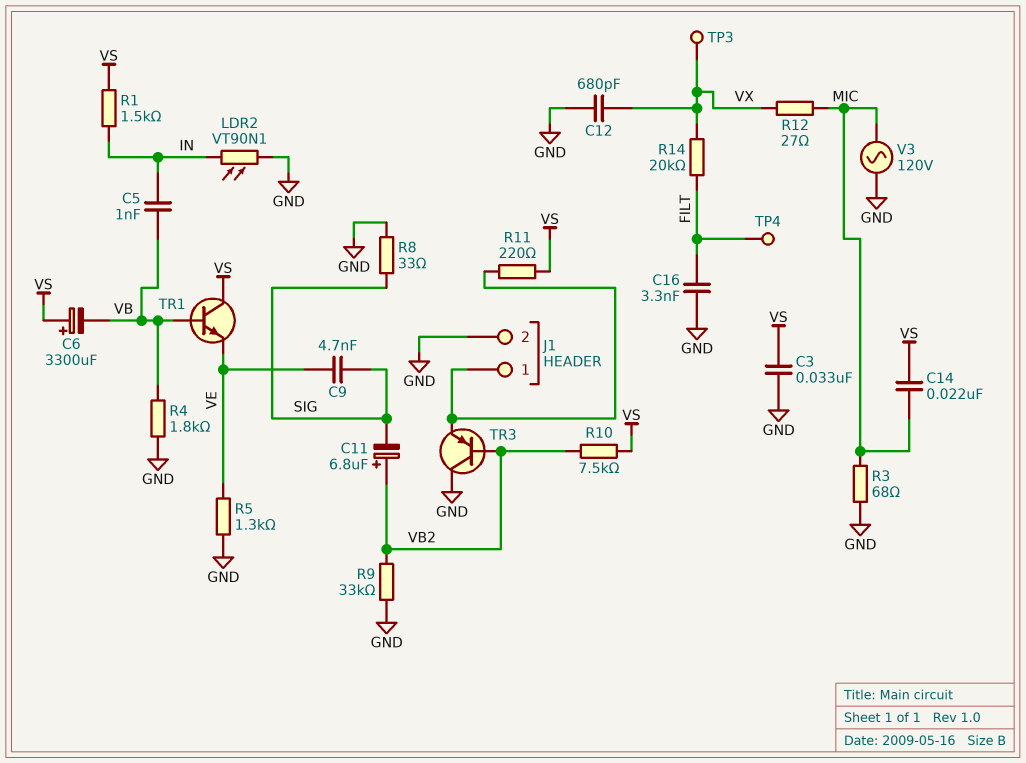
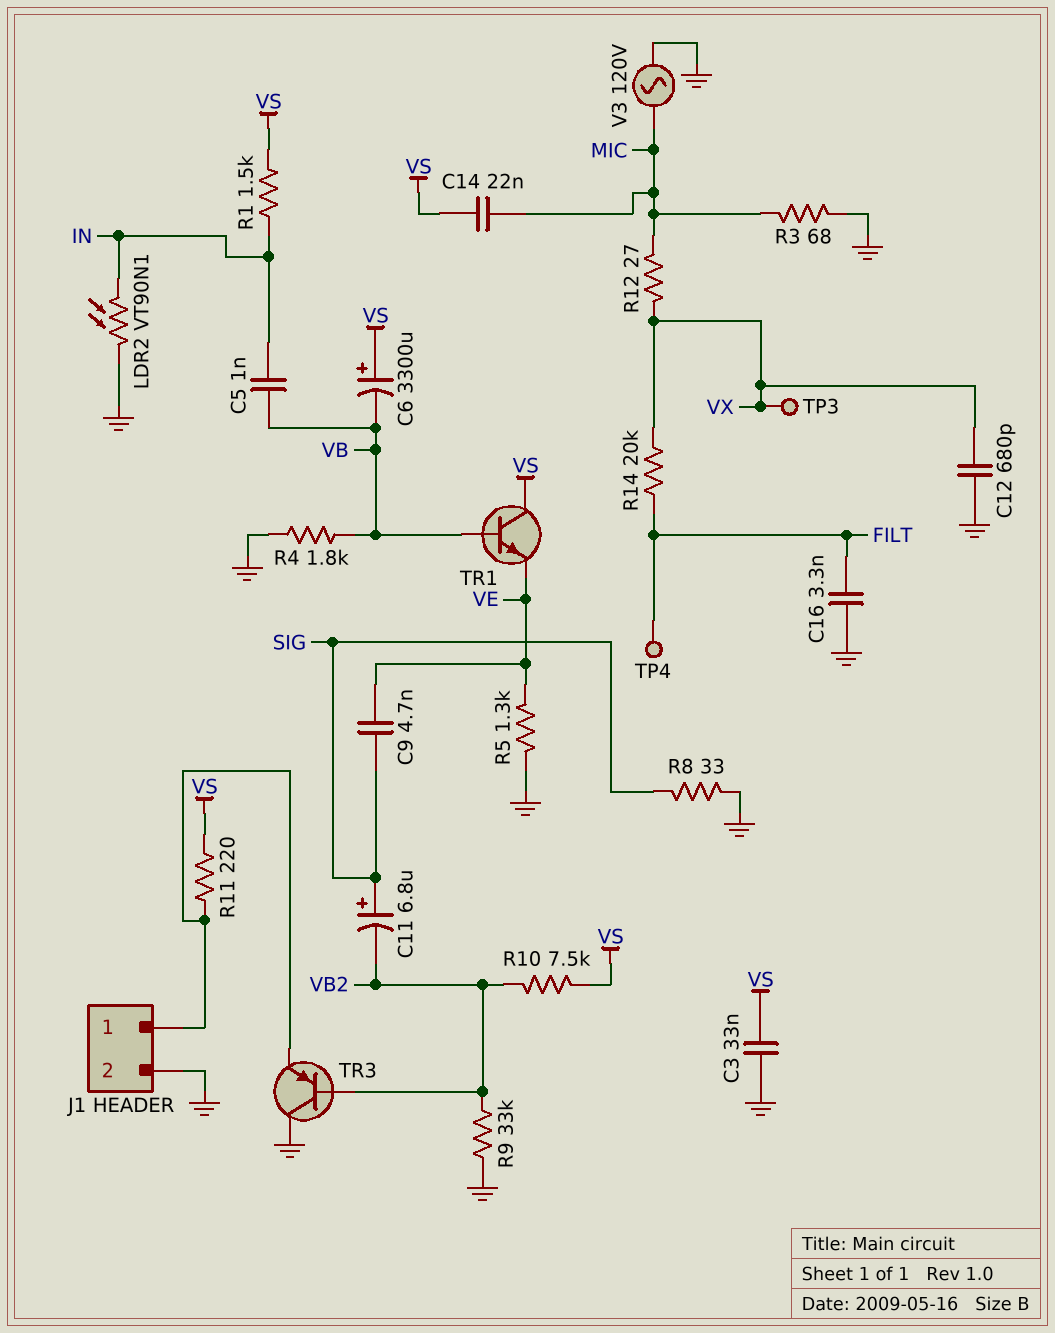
C11: 6.8uF (plus VB2, minus SIG) -> 6.8uF (plus SIG, minus VB2)

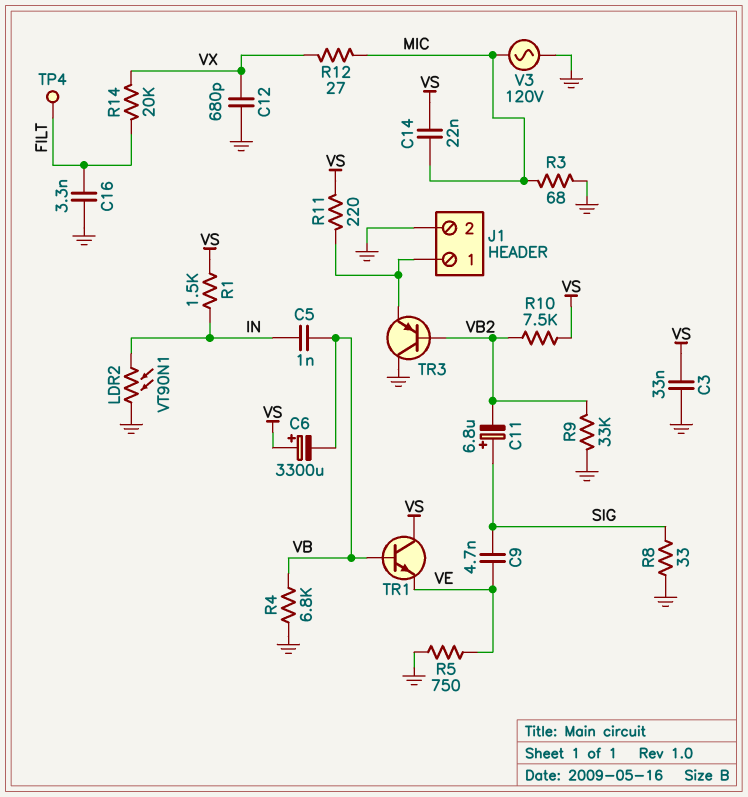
R4: 1.8k (GND, VB) -> 6.8k (GND, VB)
R5: 1.3k (GND, VE) -> 750 (GND, VE)
TP3: test point (VX) -> none

